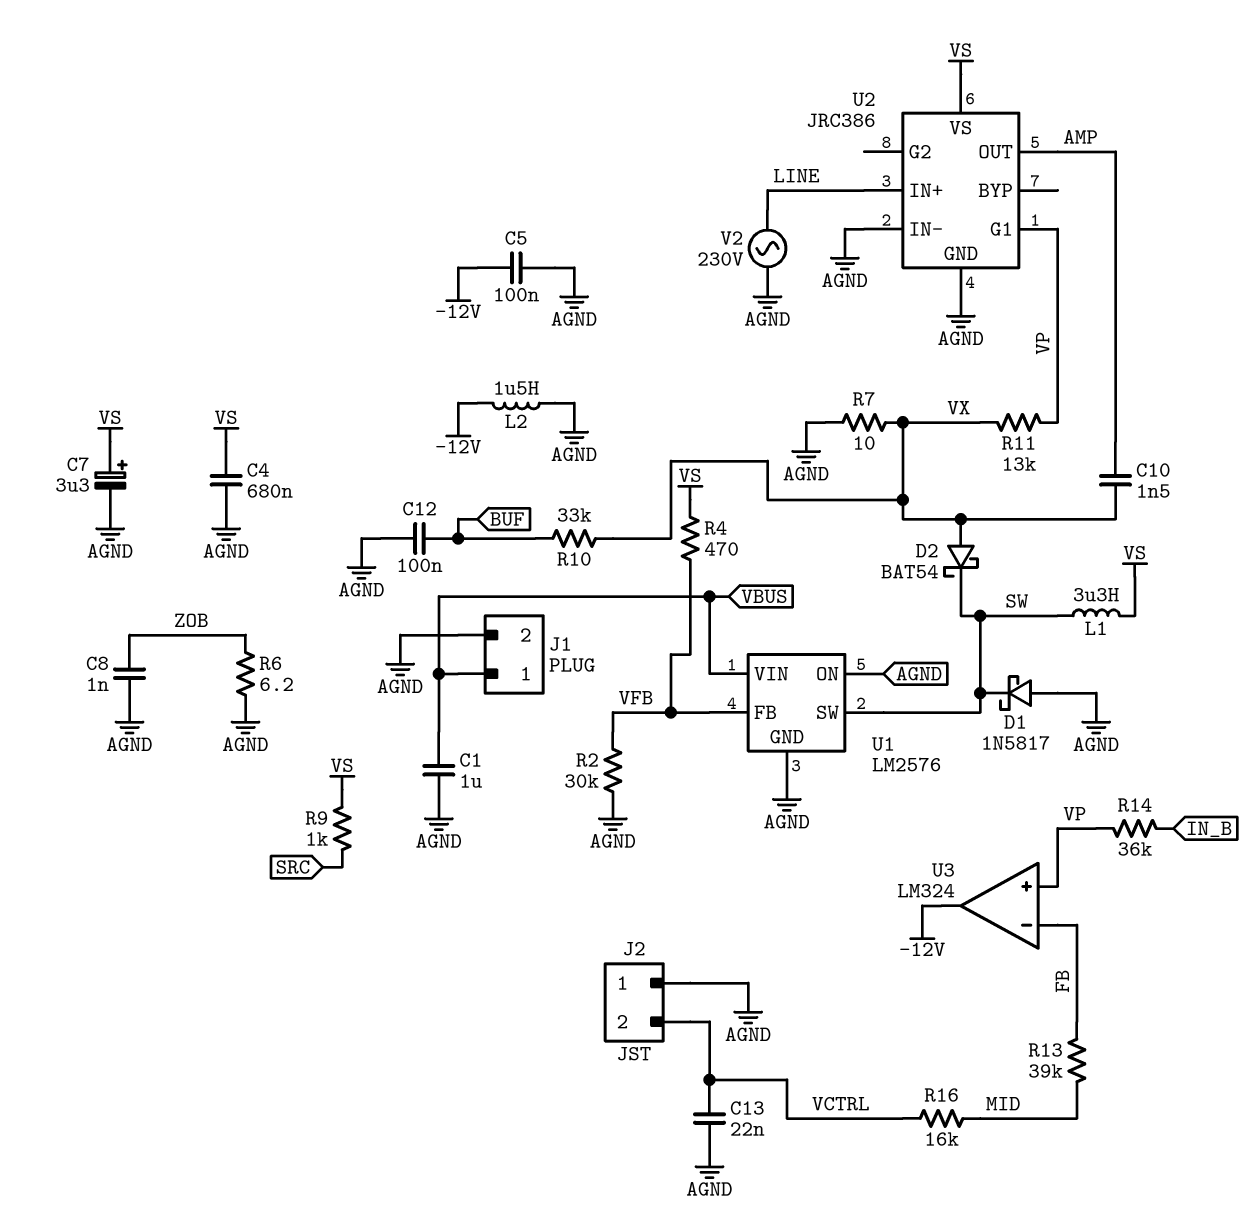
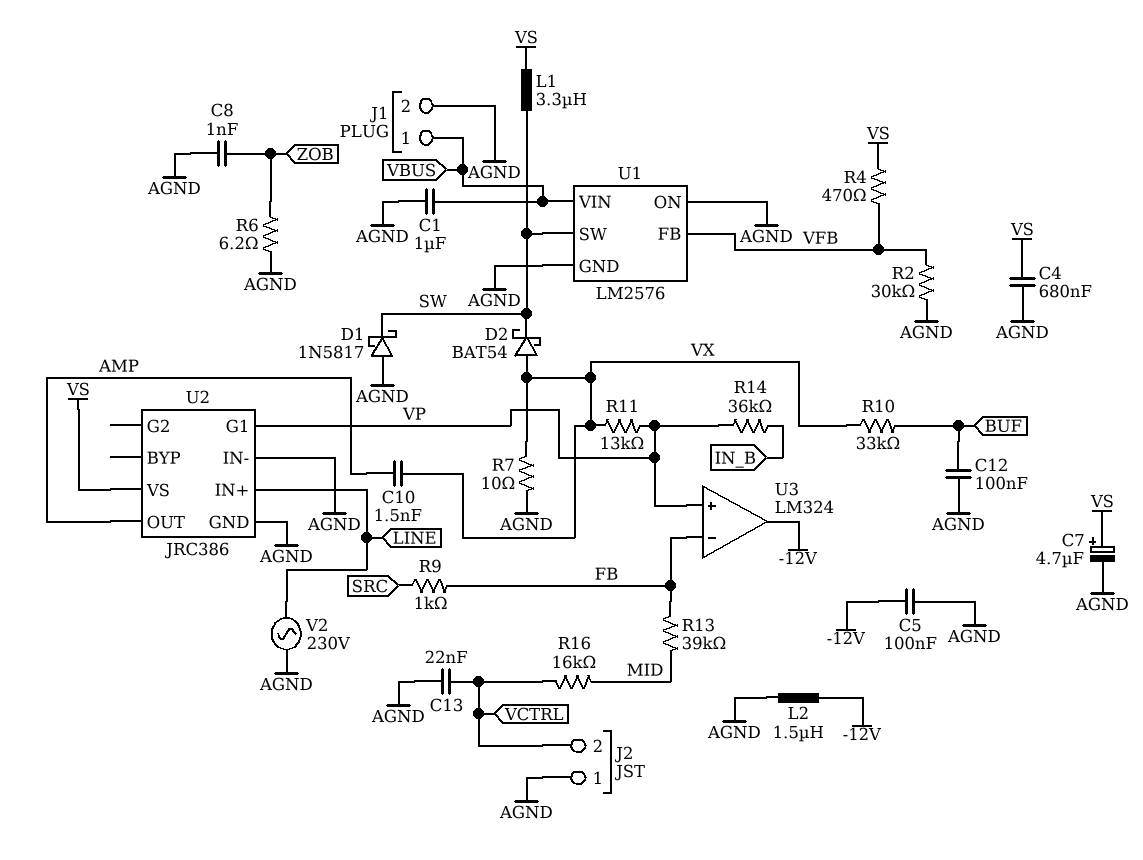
C7: 3.3uF (plus VS, minus AGND) -> 4.7uF (plus VS, minus AGND)
R9: 1k (SRC, VS) -> 1k (FB, SRC)

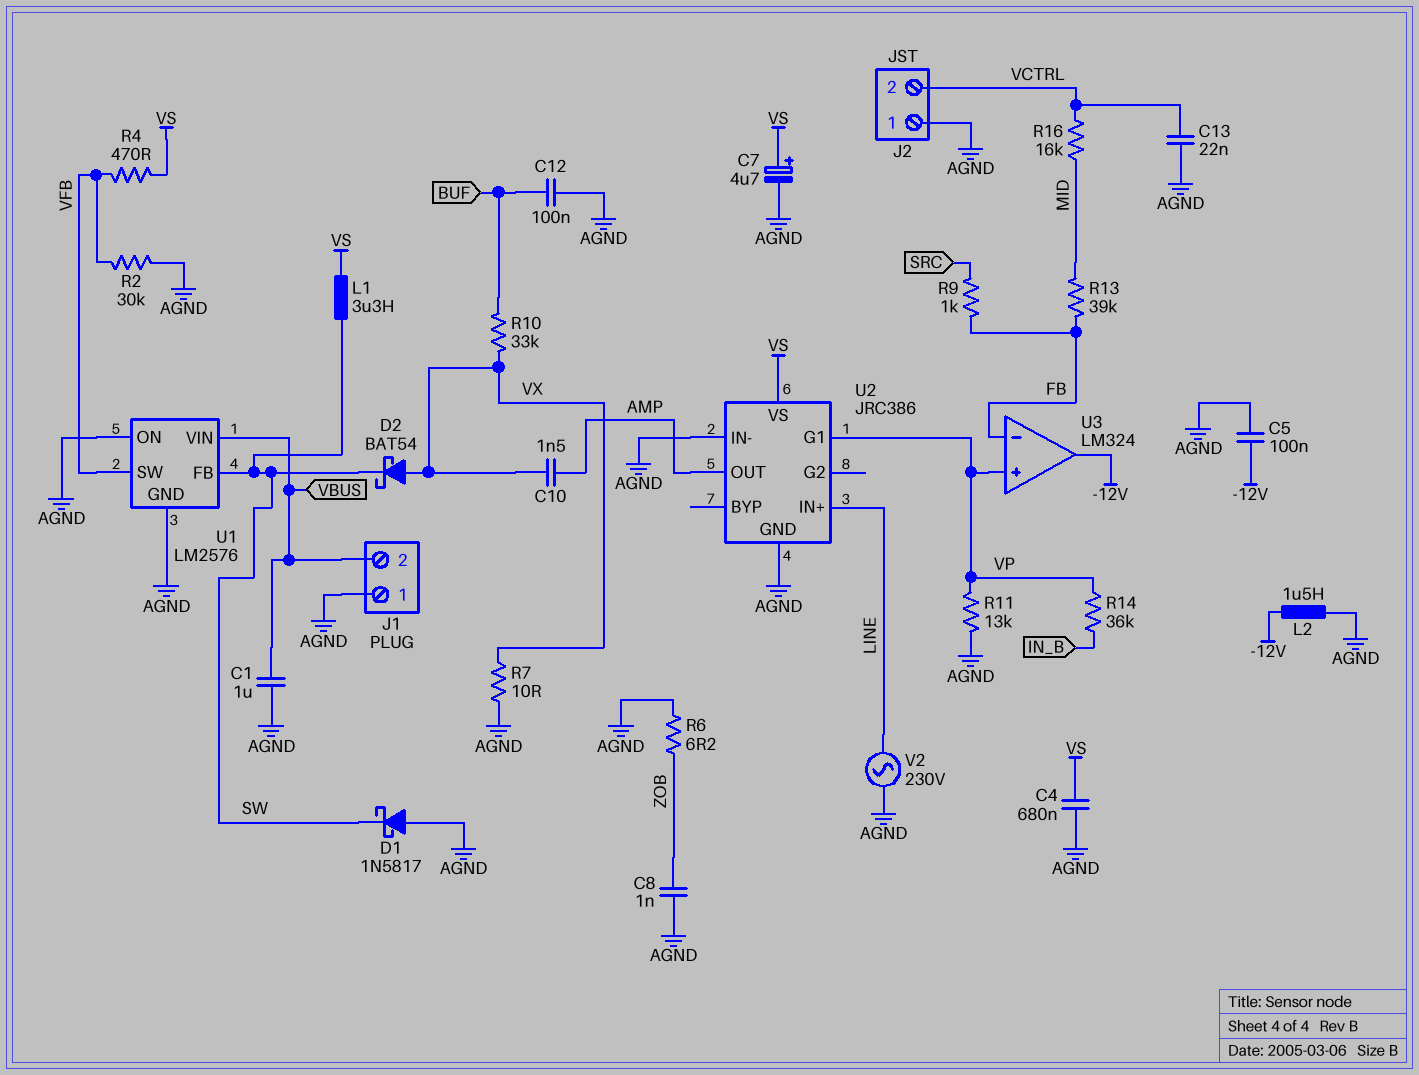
J1 pin 1: VBUS -> AGND
J1 pin 2: AGND -> VBUS
R11: 13k (VP, VX) -> 13k (AGND, VP)
U1 pin FB: VFB -> SW
U1 pin SW: SW -> VFB

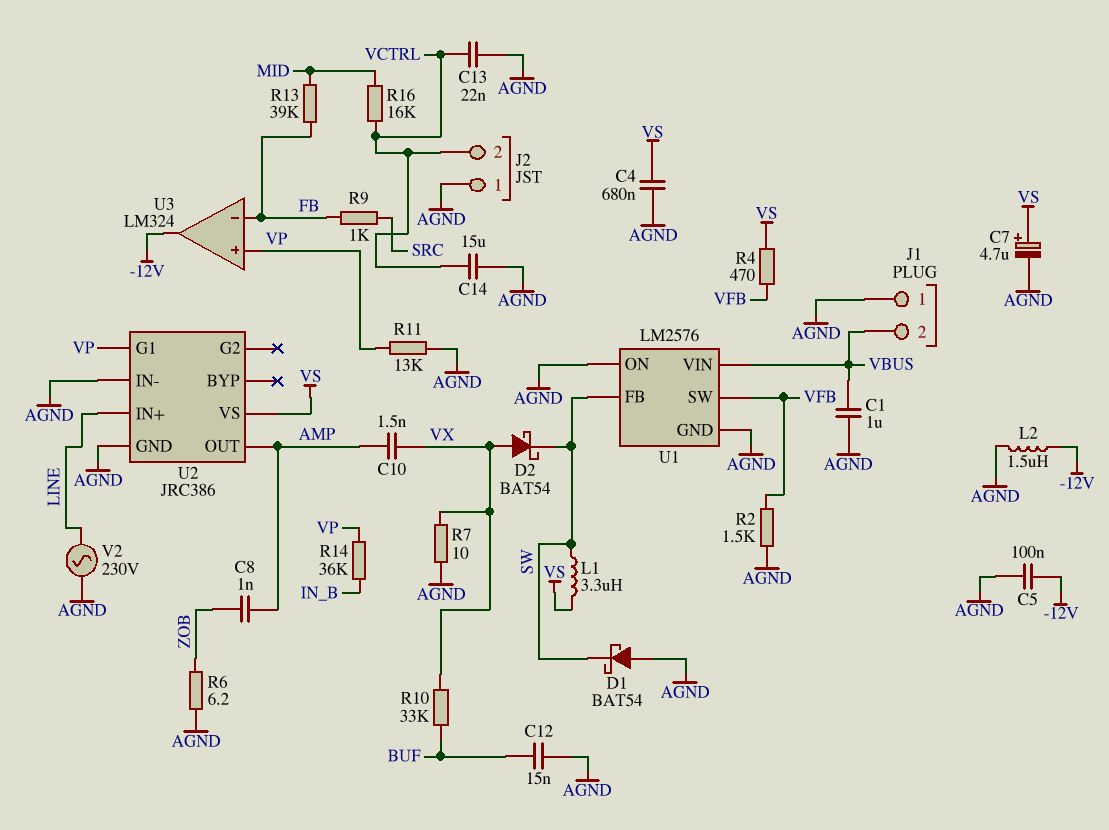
C8: 1nF (AGND, ZOB) -> 1nF (AMP, ZOB)
C12: 100nF (AGND, BUF) -> 15nF (AGND, BUF)
C14: none -> 15uF (AGND, VCTRL)
D1: schottky 1N5817 (A AGND, K SW) -> schottky BAT54 (A AGND, K SW)
R2: 30k (AGND, VFB) -> 1.5k (AGND, VFB)

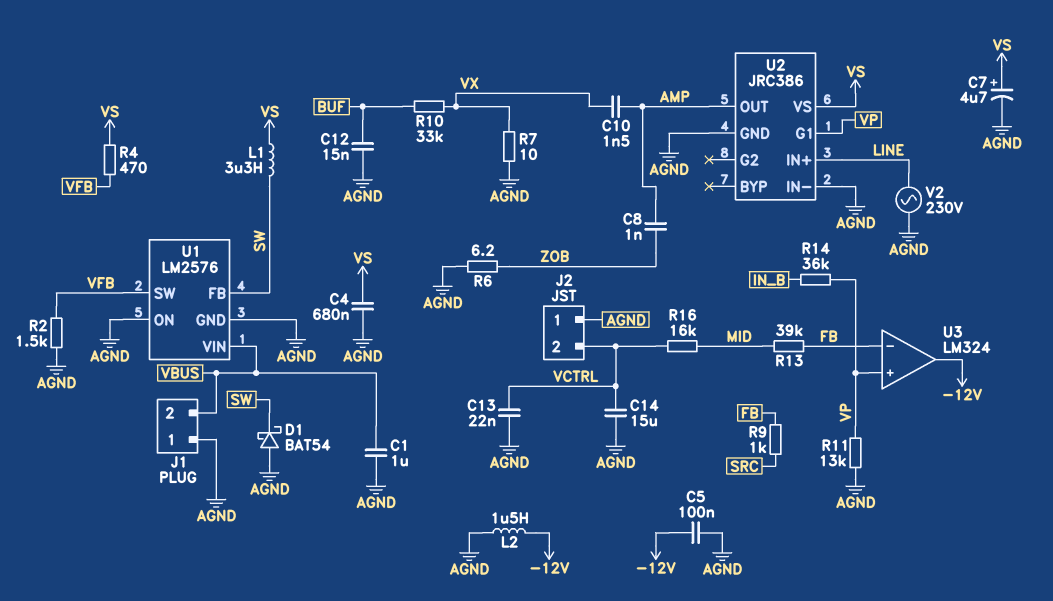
D2: schottky BAT54 (A VX, K SW) -> none

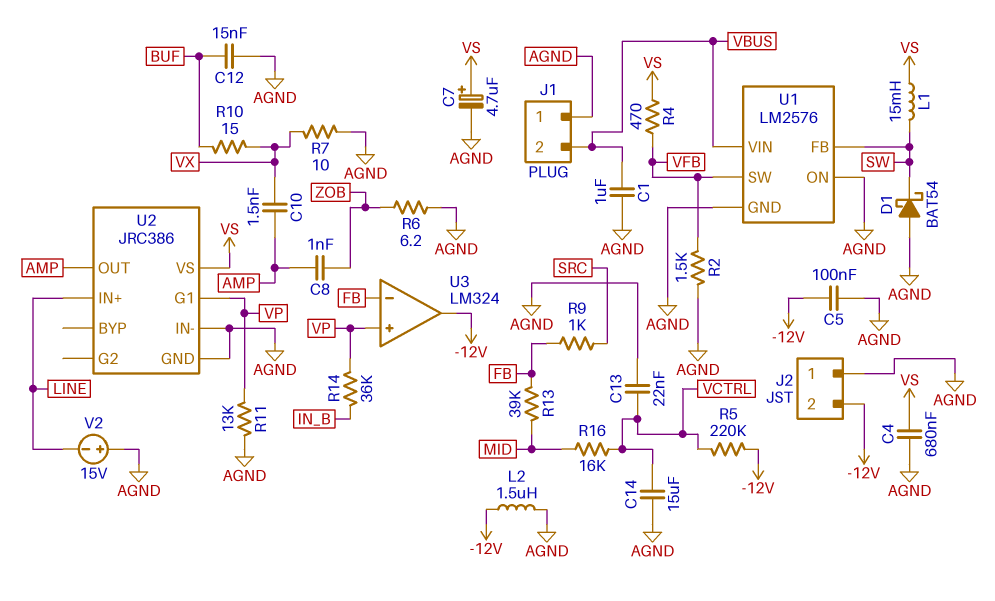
J2 pin 2: VCTRL -> -12V
L1: 3.3uH (SW, VS) -> 15mH (SW, VS)
R5: none -> 220k (-12V, VCTRL)
R10: 33k (BUF, VX) -> 15 (BUF, VX)
V2: AC 230V (AGND, LINE) -> 15V (plus AGND, minus LINE)

